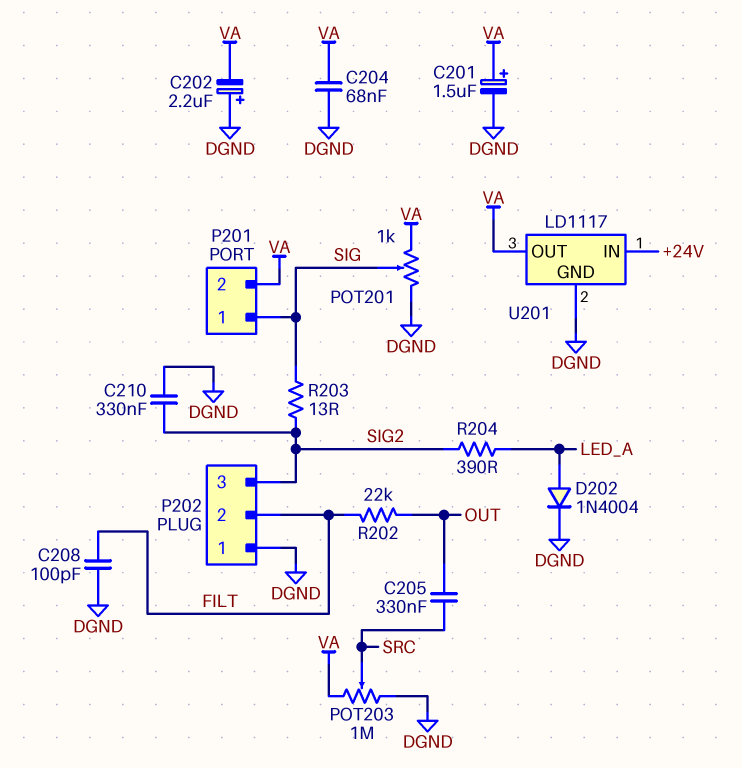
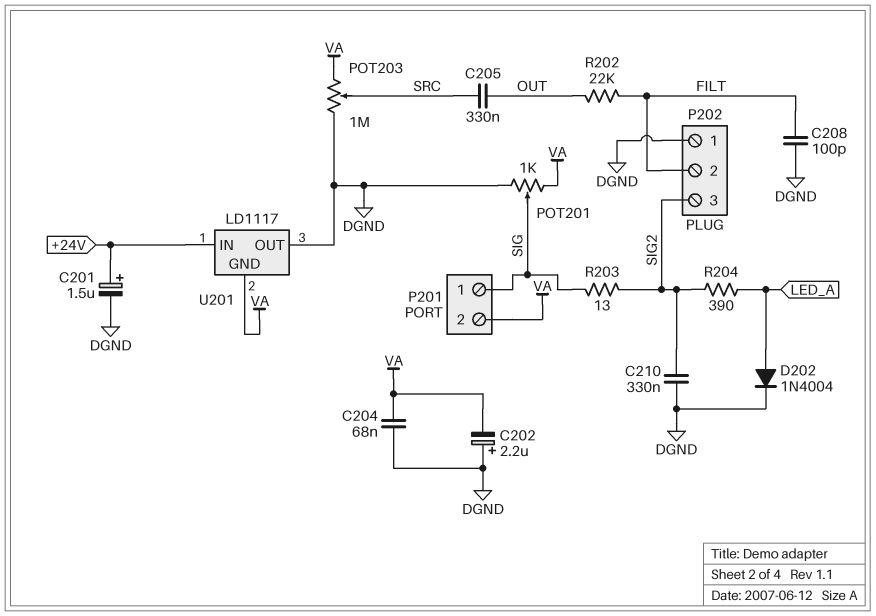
C201: 1.5uF (plus VA, minus DGND) -> 1.5uF (plus +24V, minus DGND)
U201 pin GND: DGND -> VA
U201 pin OUT: VA -> DGND

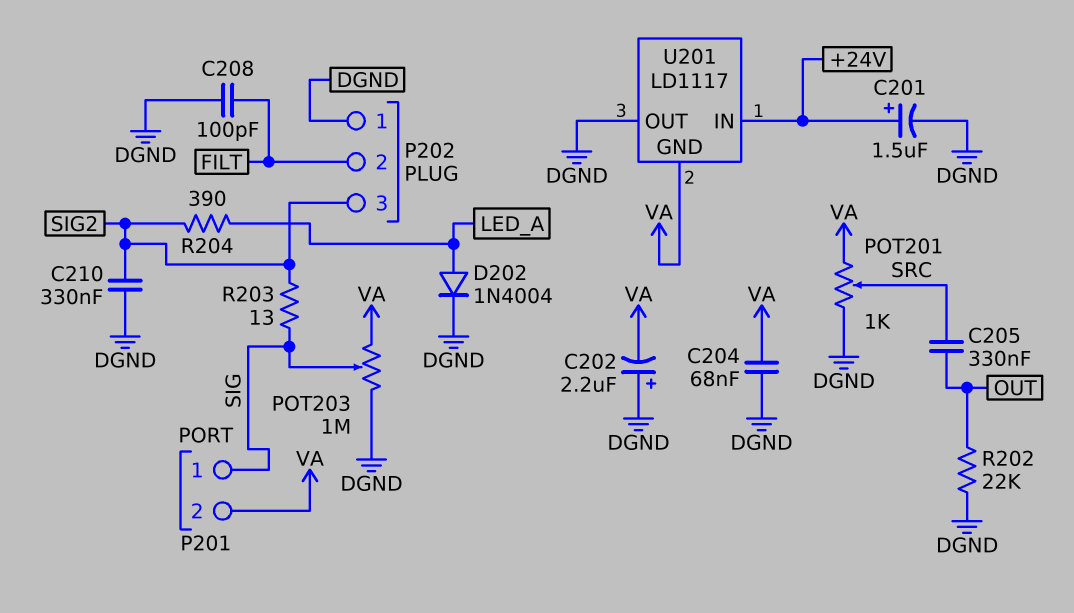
POT201: 1k (DGND, VA, wiper SIG) -> 1k (DGND, VA, wiper SRC)
POT203: 1M (DGND, VA, wiper SRC) -> 1M (DGND, VA, wiper SIG)
R202: 22k (FILT, OUT) -> 22k (DGND, OUT)

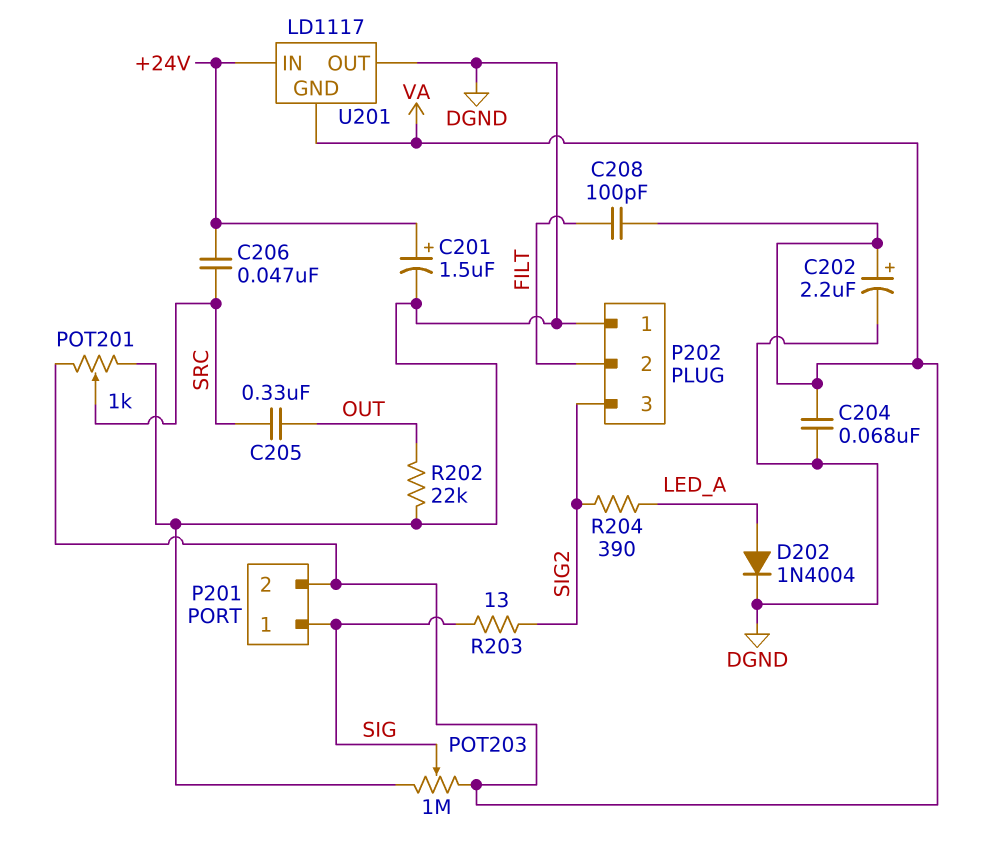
C202: 2.2uF (plus DGND, minus VA) -> 2.2uF (plus VA, minus DGND)
C206: none -> 47nF (+24V, SRC)
C208: 100pF (DGND, FILT) -> 100pF (FILT, VA)
C210: 330nF (DGND, SIG2) -> none

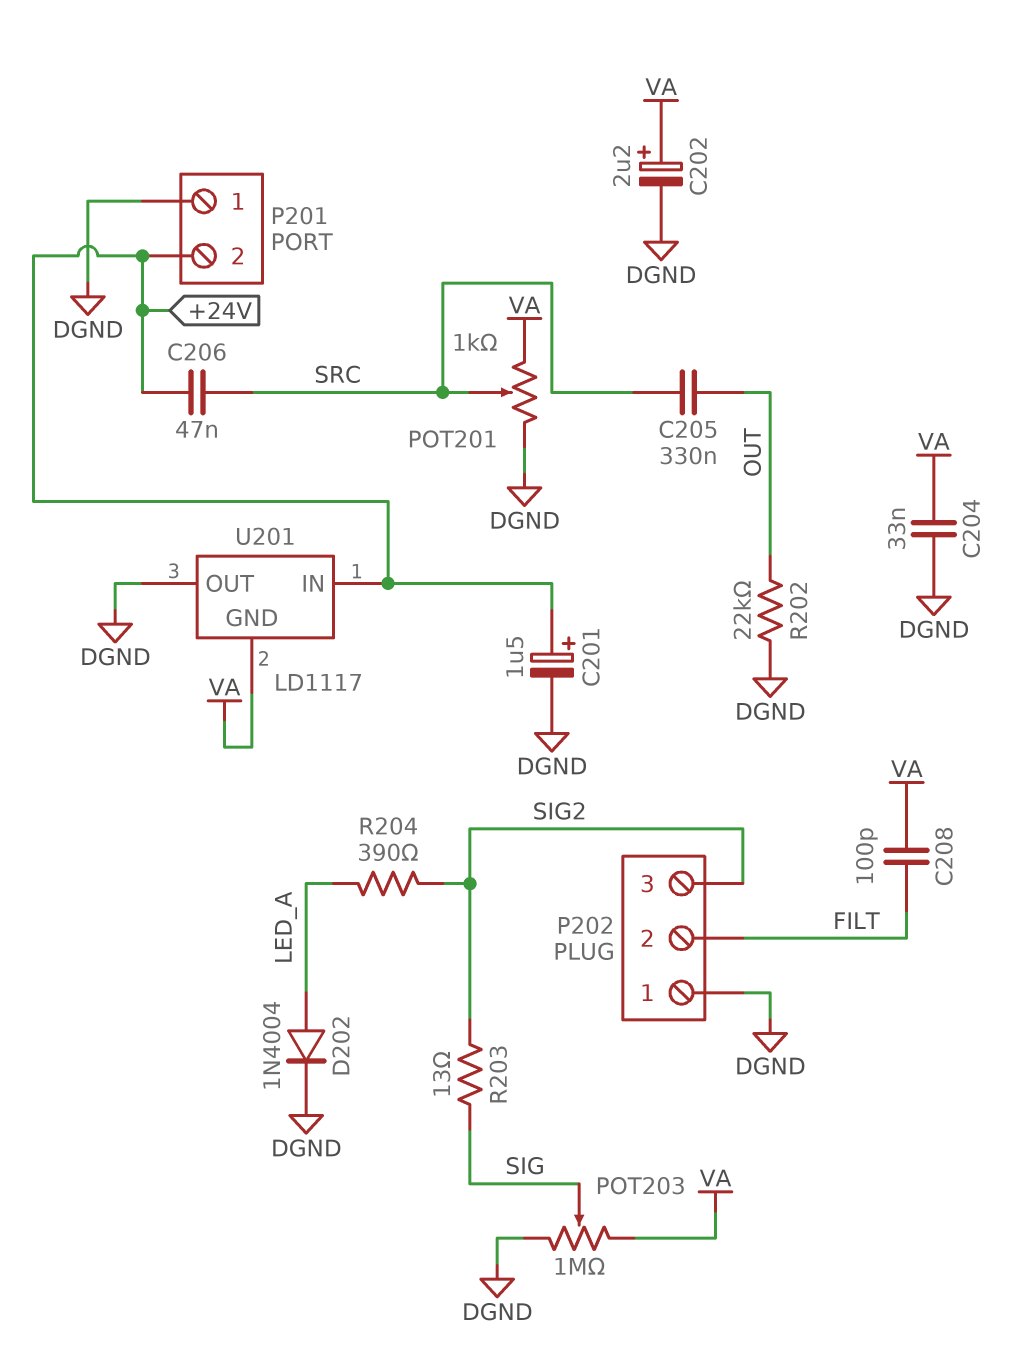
C204: 68nF (DGND, VA) -> 33nF (DGND, VA)
P201 pin 1: SIG -> DGND
P201 pin 2: VA -> +24V

